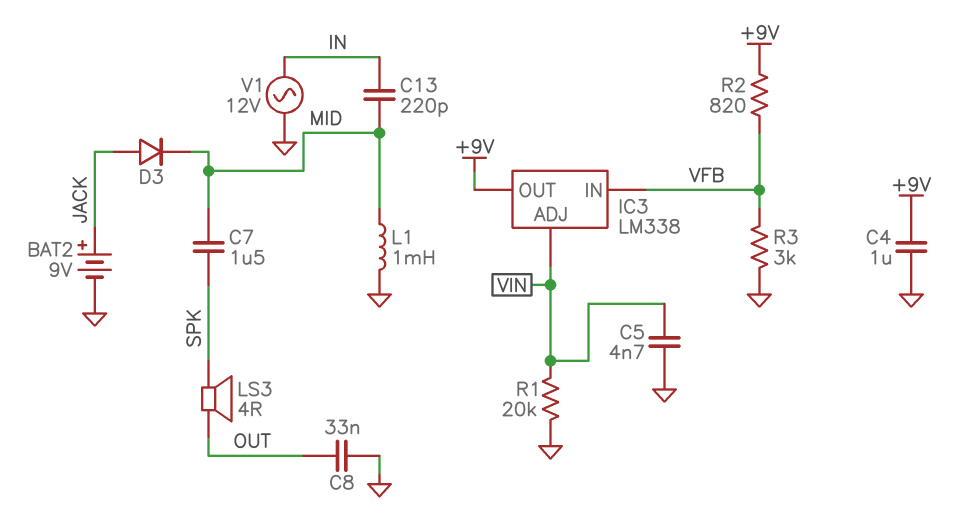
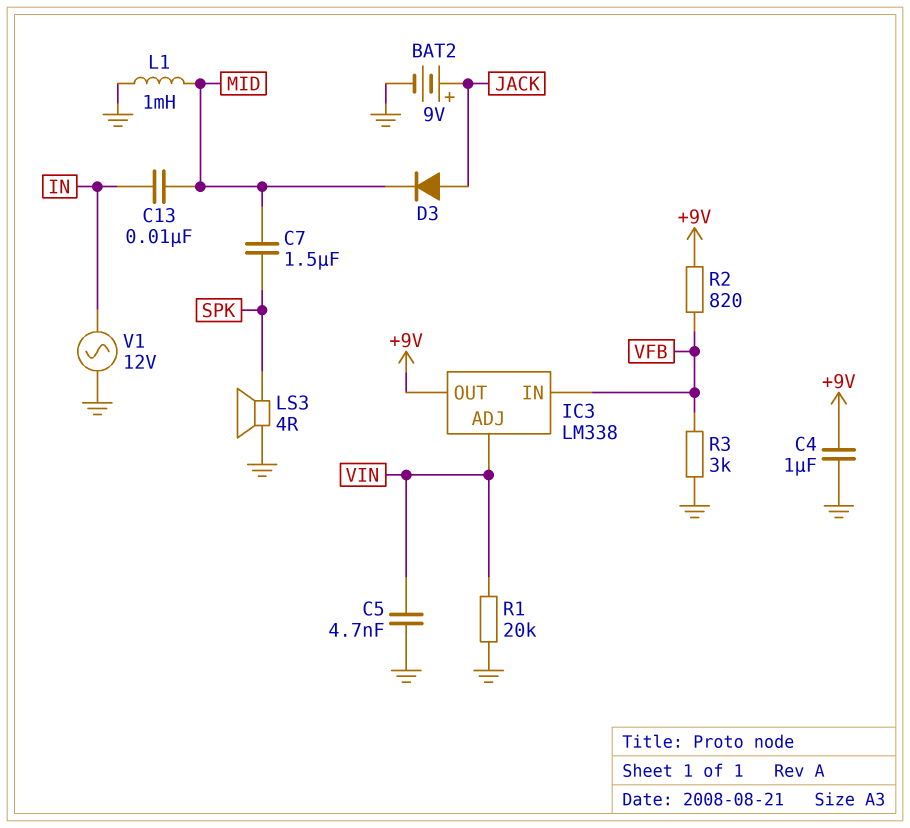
C8: 33nF (GND, OUT) -> none
C13: 220pF (IN, MID) -> 10nF (IN, MID)
LS3: speaker 4R (OUT, SPK) -> speaker 4R (GND, SPK)

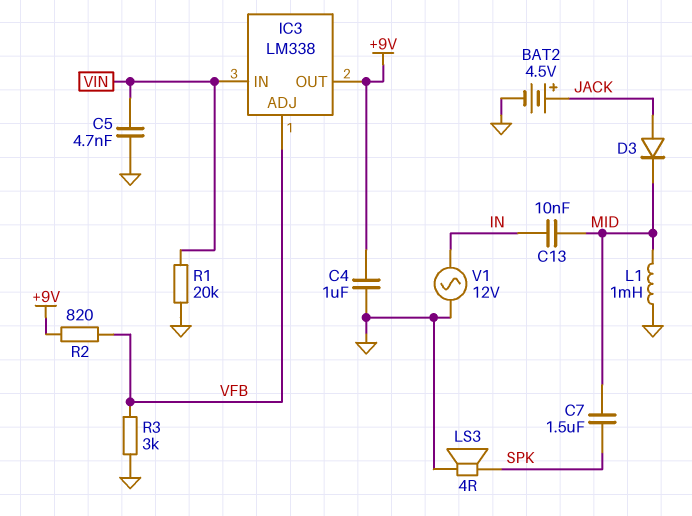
BAT2: 9V (plus JACK, minus GND) -> 4.5V (plus JACK, minus GND)
IC3 pin ADJ: VIN -> VFB
IC3 pin IN: VFB -> VIN

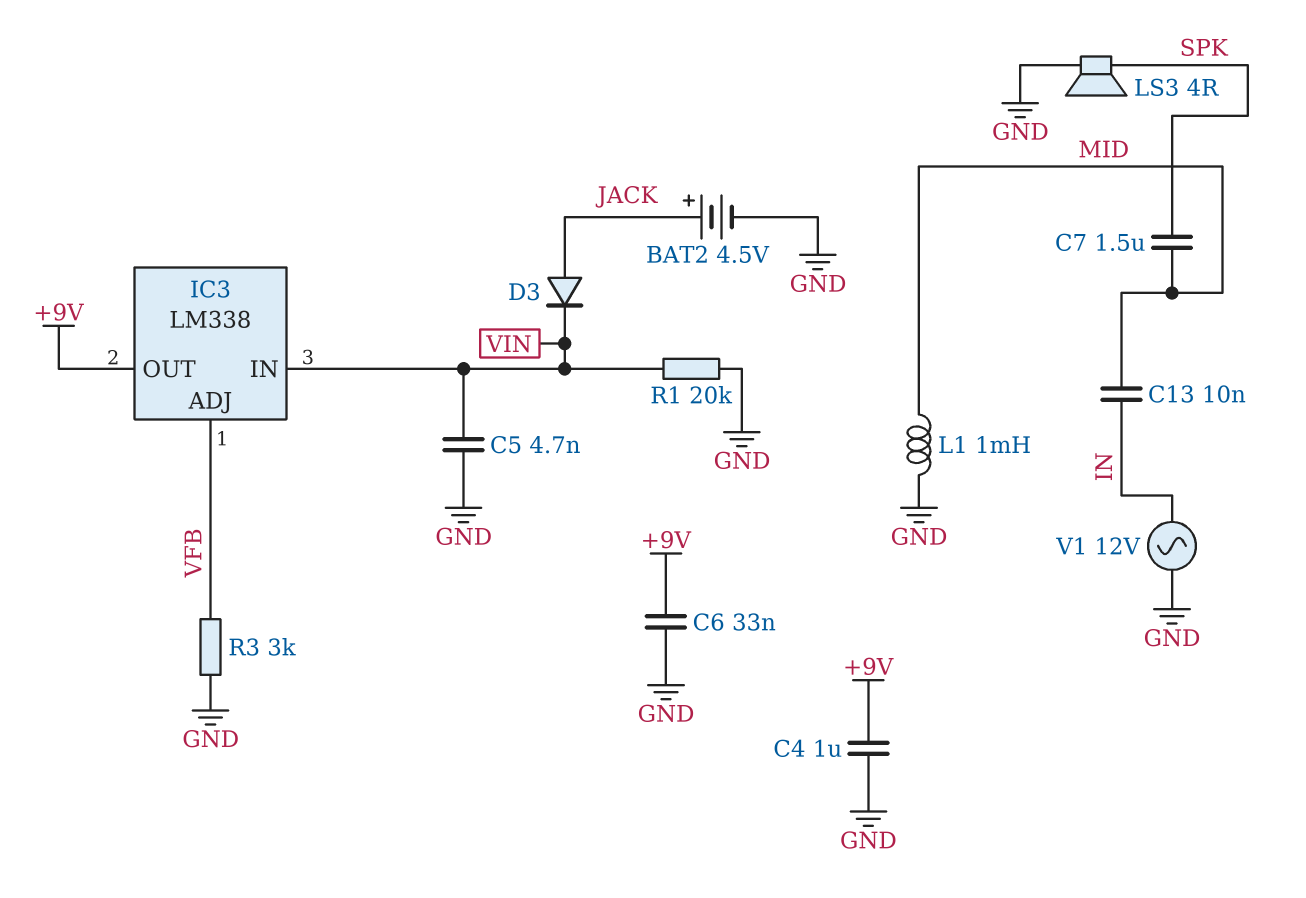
C6: none -> 33nF (+9V, GND)
D3: diode (A JACK, K MID) -> diode (A JACK, K VIN)
R2: 820 (+9V, VFB) -> none

